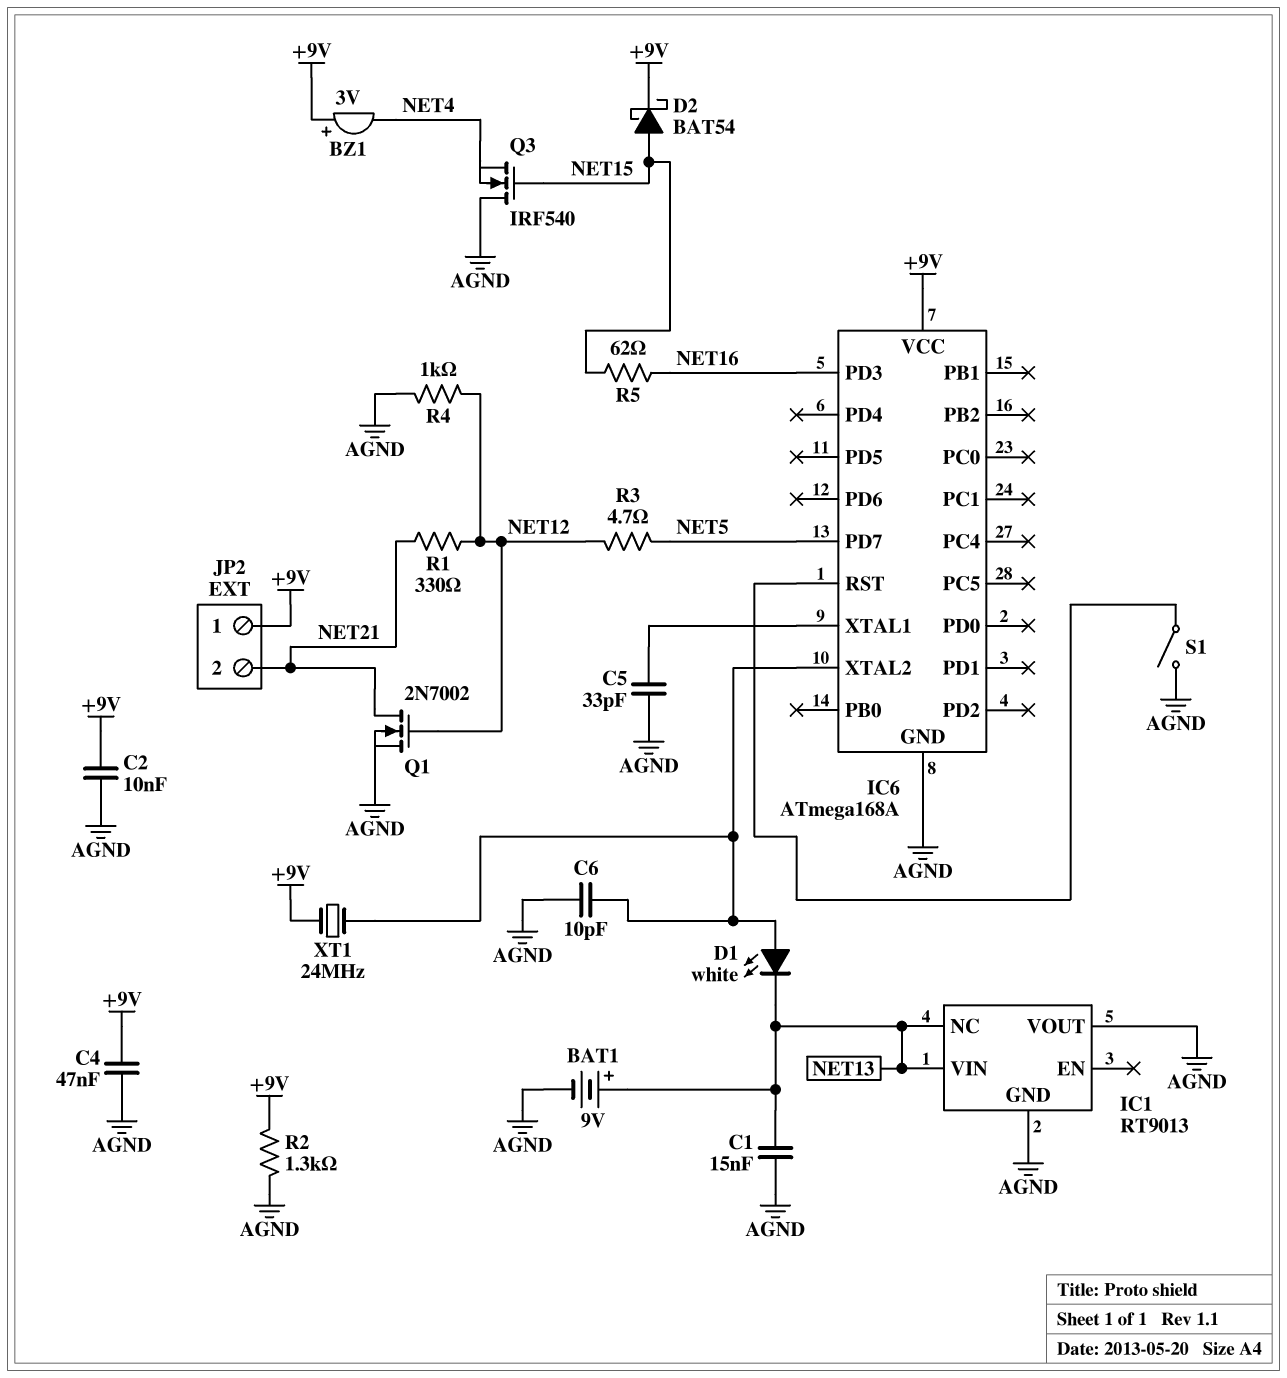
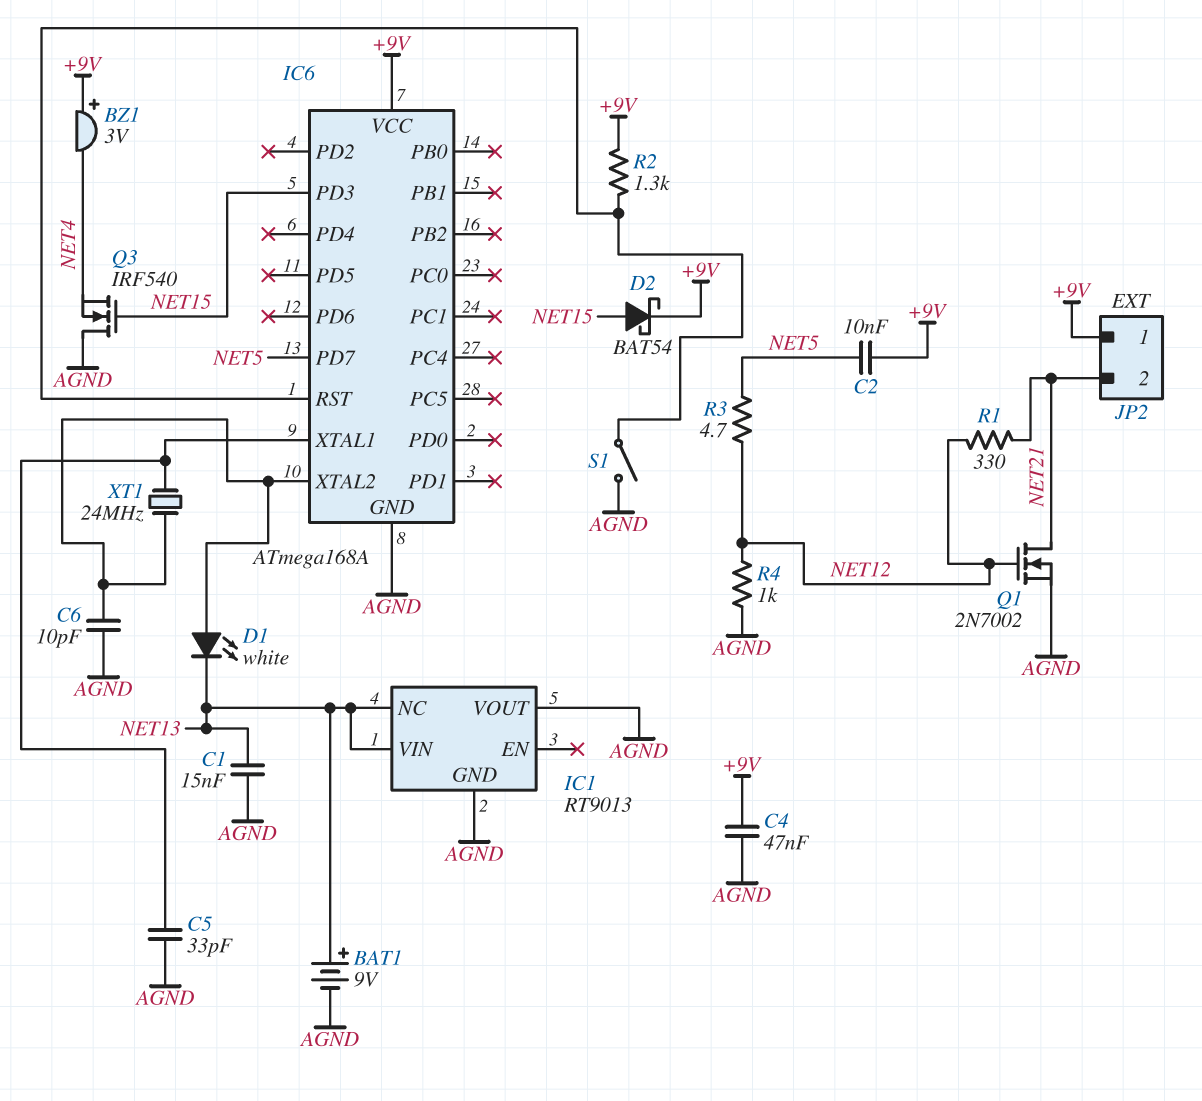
C2: 10nF (+9V, AGND) -> 10nF (+9V, NET5)
IC6 pin PD3: NET16 -> NET15
R2: 1.3k (+9V, AGND) -> 1.3k (+9V, IC6/RST)
R5: 62 (NET15, NET16) -> none
XT1: 24MHz (+9V, IC6/XTAL2) -> 24MHz (IC6/XTAL1, IC6/XTAL2)

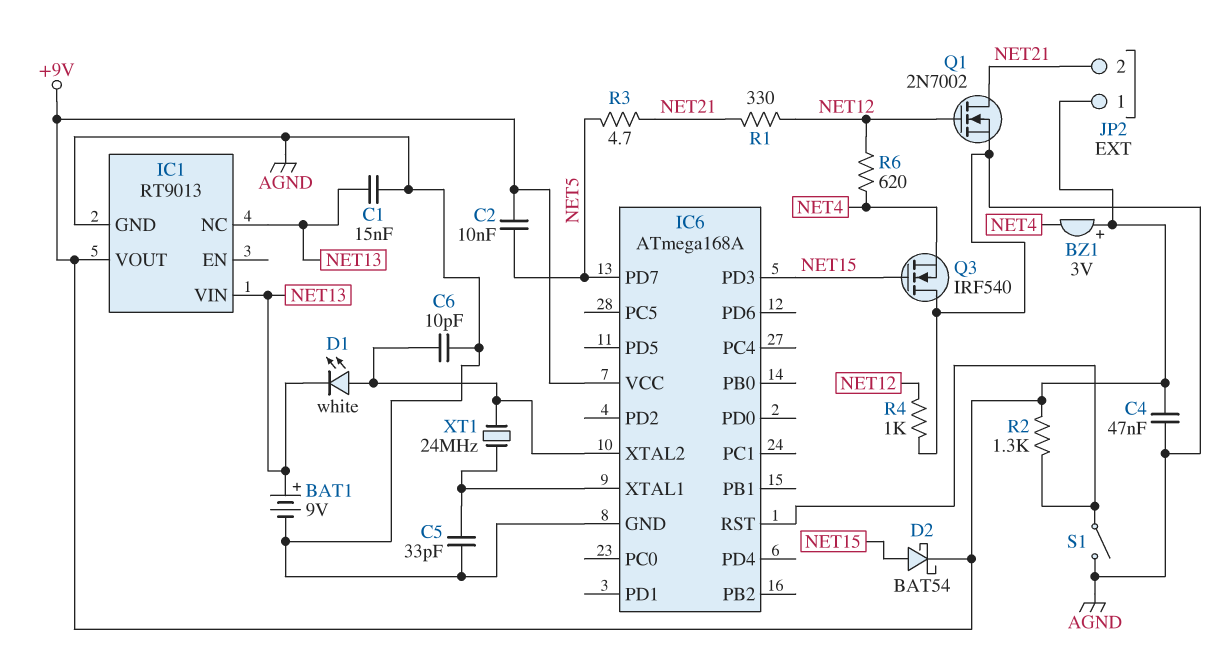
IC1 pin VOUT: AGND -> +9V
R3: 4.7 (NET5, NET12) -> 4.7 (NET5, NET21)
R6: none -> 620 (NET4, NET12)

